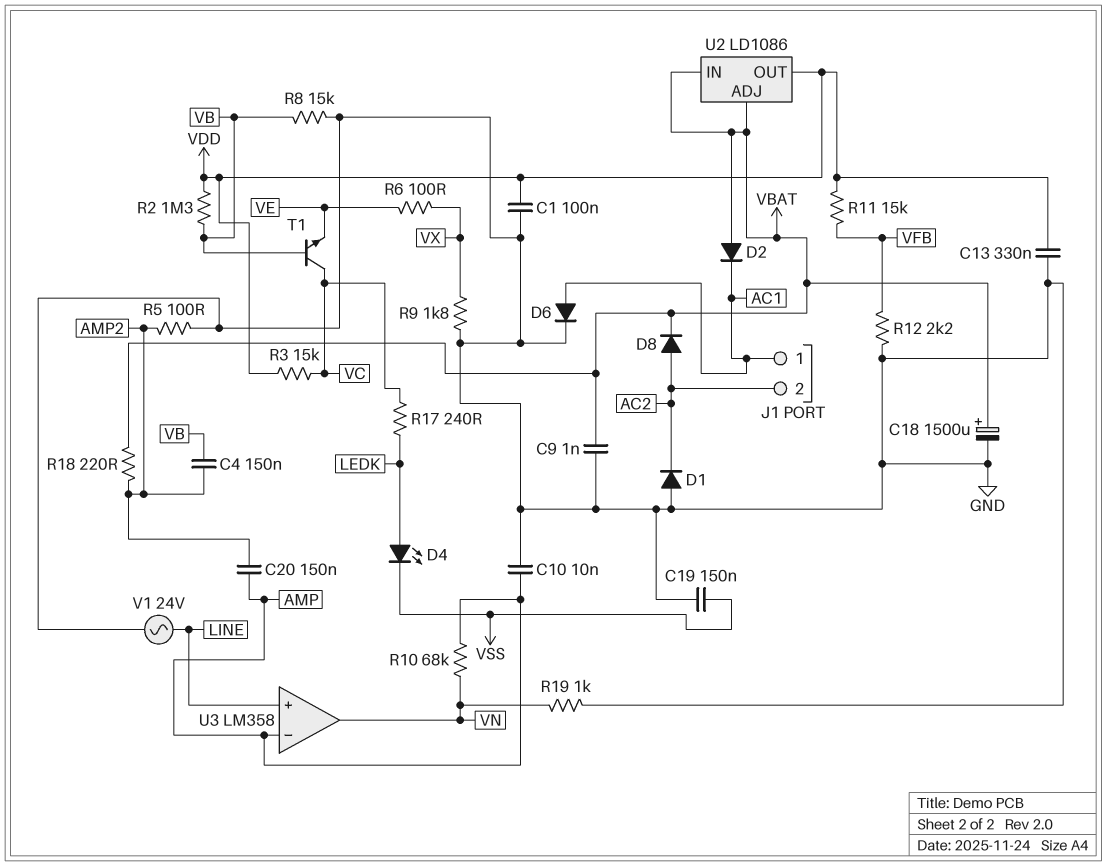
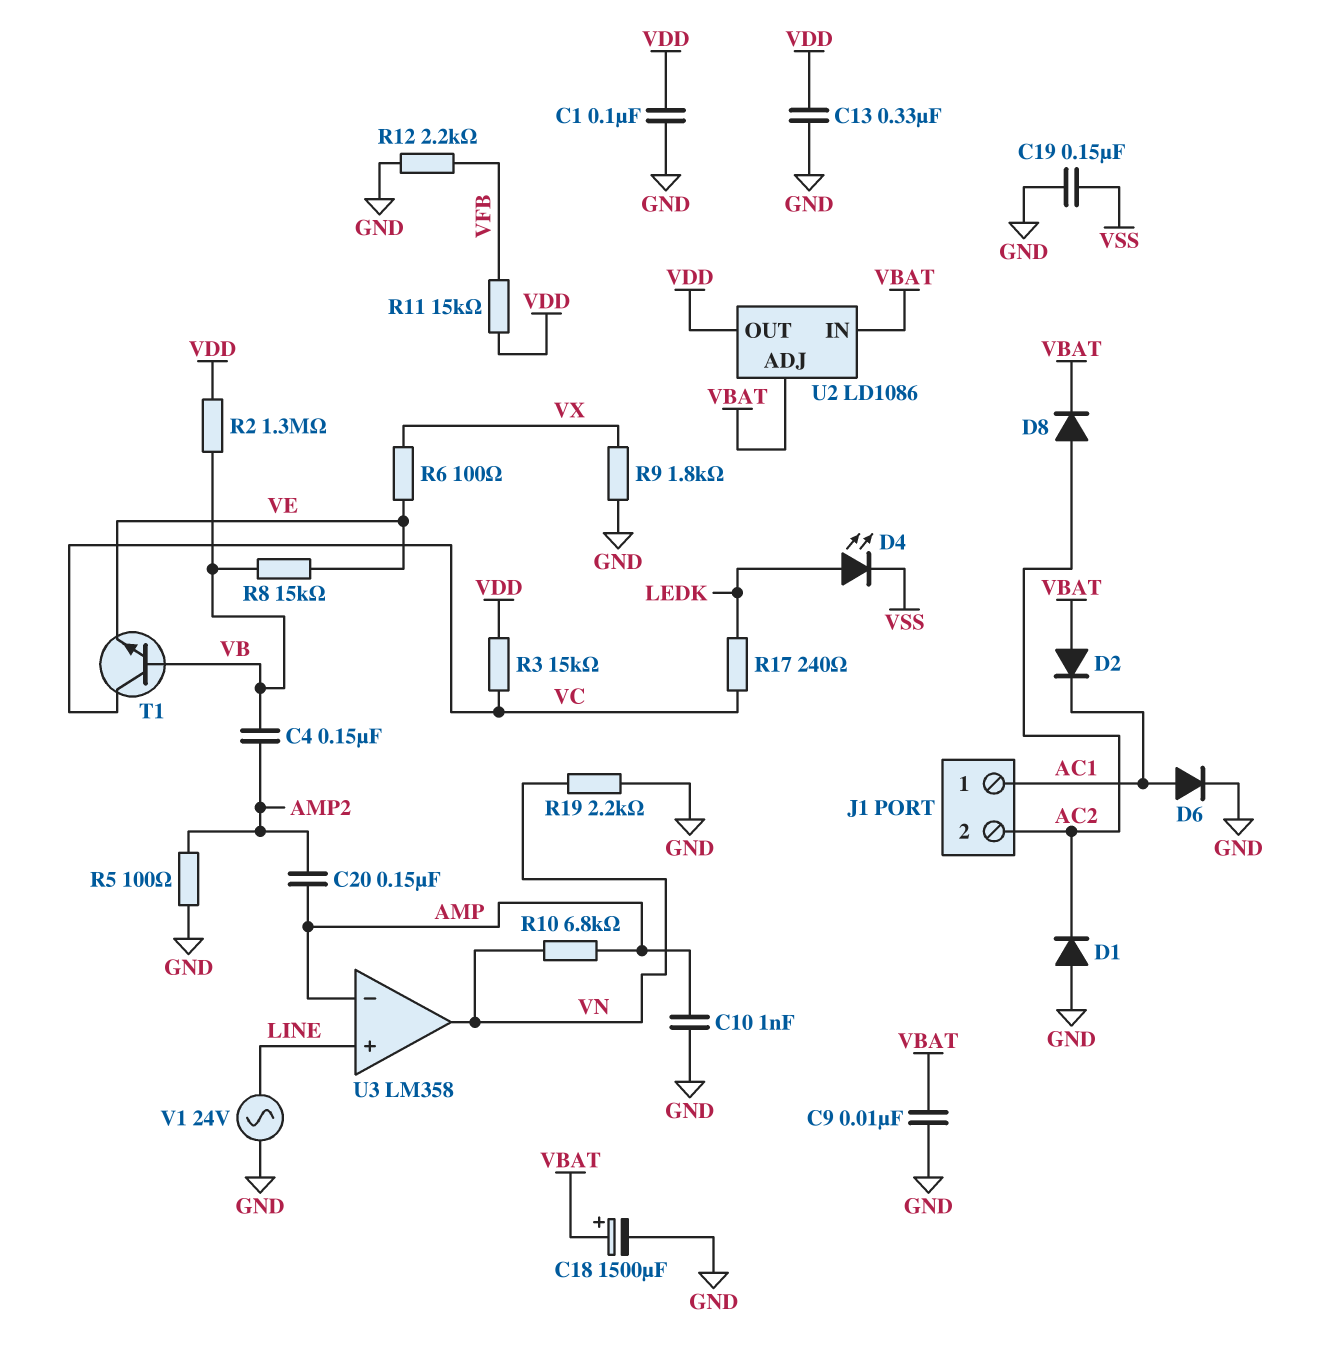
C9: 1nF (GND, VBAT) -> 10nF (GND, VBAT)
C10: 10nF (AMP, GND) -> 1nF (AMP, GND)
R8: 15k (GND, VB) -> 15k (VB, VE)
R10: 68k (AMP, VN) -> 6.8k (AMP, VN)
R18: 220 (AMP2, VBAT) -> none
R19: 1k (GND, VN) -> 2.2k (GND, VN)

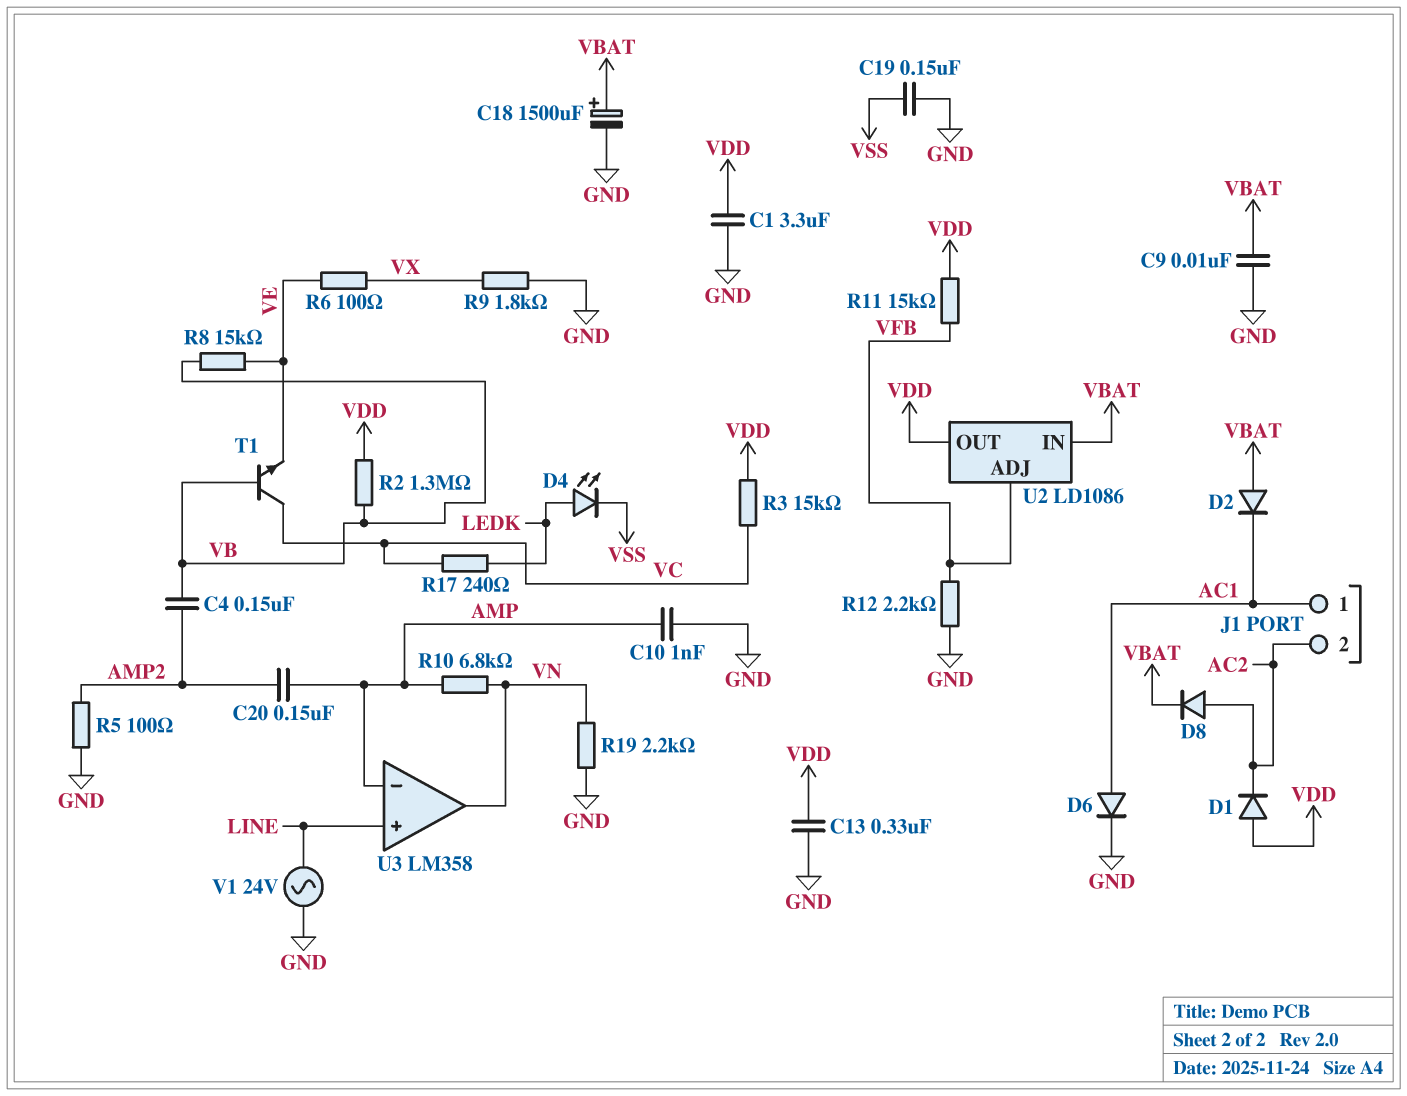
C1: 100nF (GND, VDD) -> 3.3uF (GND, VDD)
D1: diode (A GND, K AC2) -> diode (A VDD, K AC2)
U2 pin ADJ: VBAT -> VFB

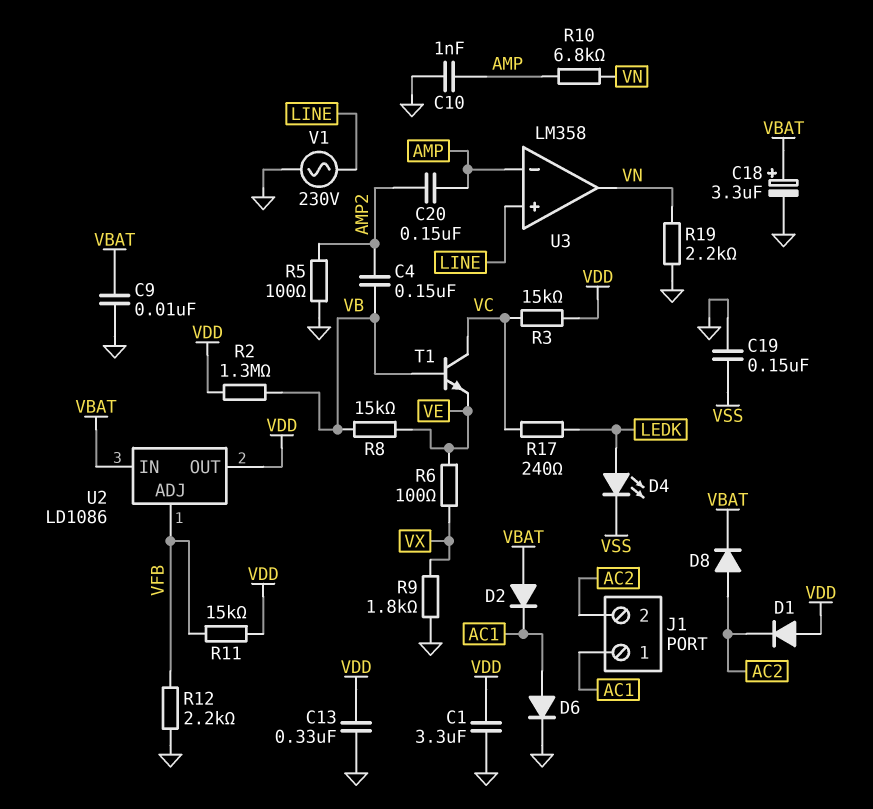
C18: 1500uF (plus VBAT, minus GND) -> 3.3uF (plus VBAT, minus GND)
V1: AC 24V (GND, LINE) -> AC 230V (GND, LINE)

